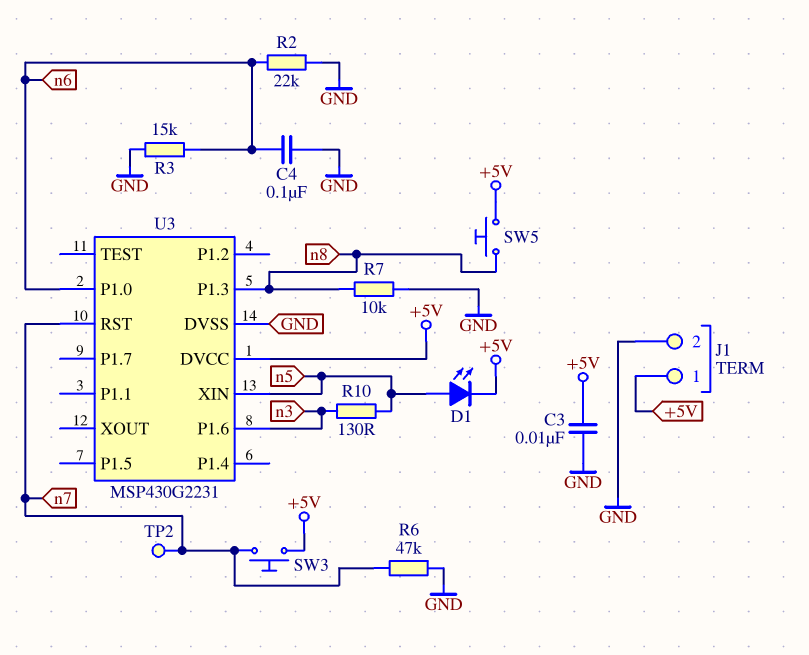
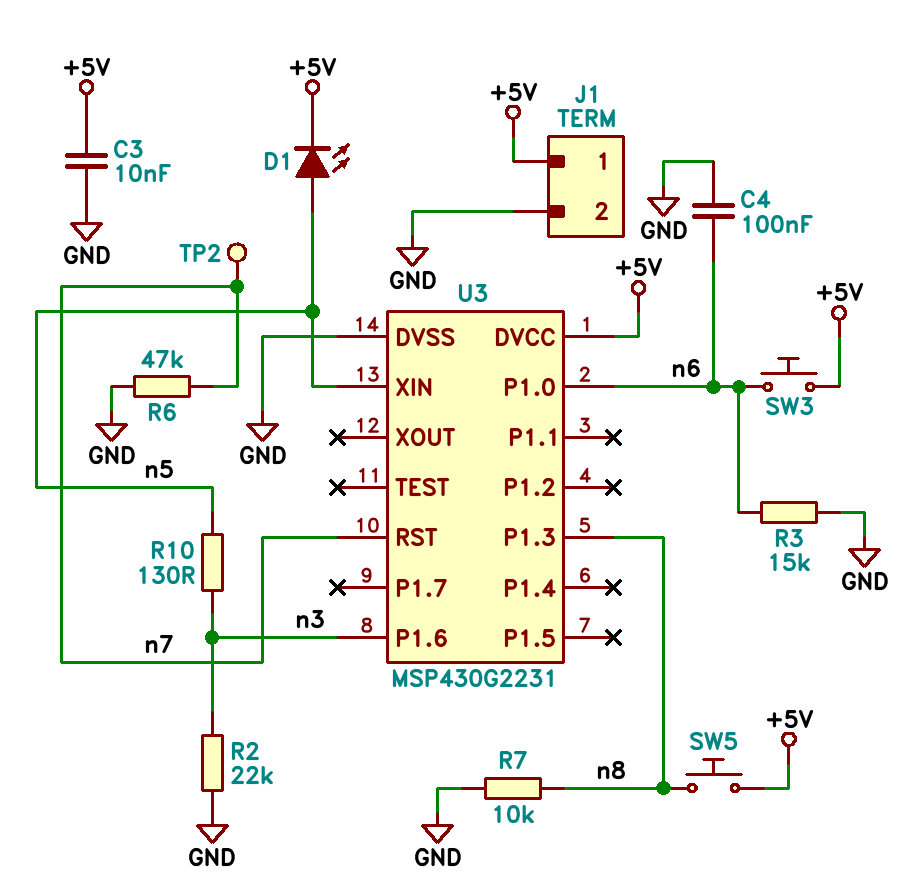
R2: 22k (GND, n6) -> 22k (GND, n3)
SW3: button (+5V, n7) -> button (+5V, n6)

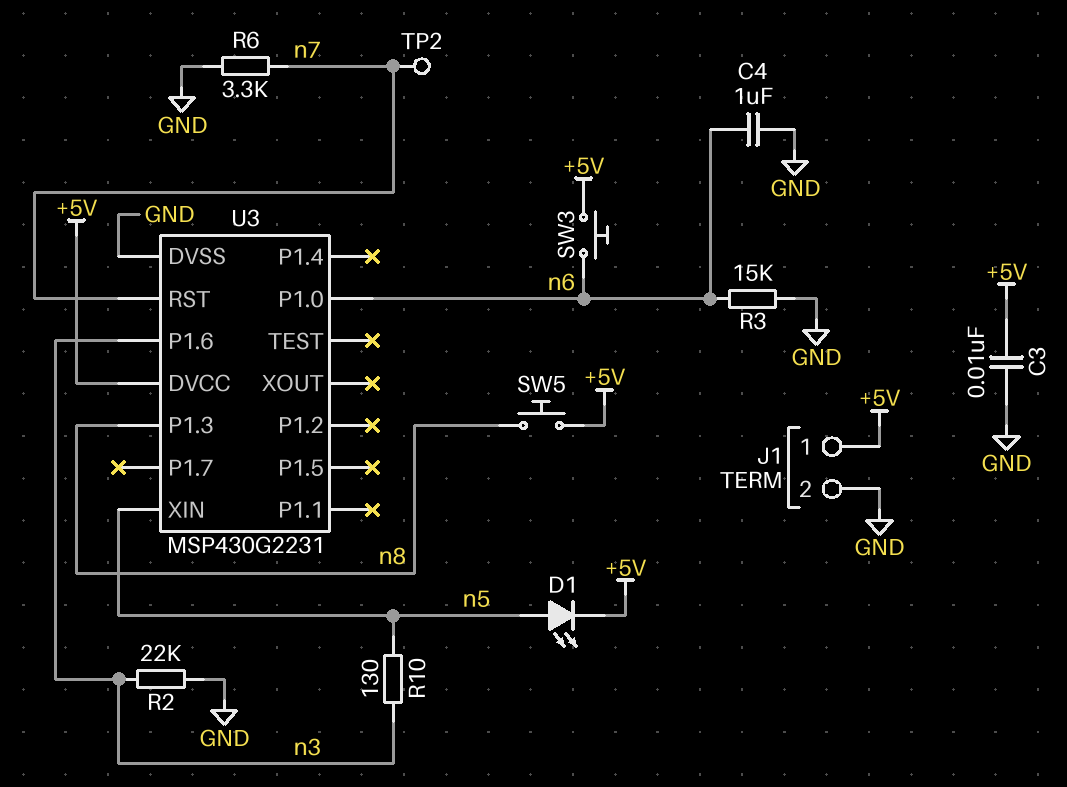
C4: 100nF (GND, n6) -> 1uF (GND, n6)
R6: 47k (GND, n7) -> 3.3k (GND, n7)
R7: 10k (GND, n8) -> none

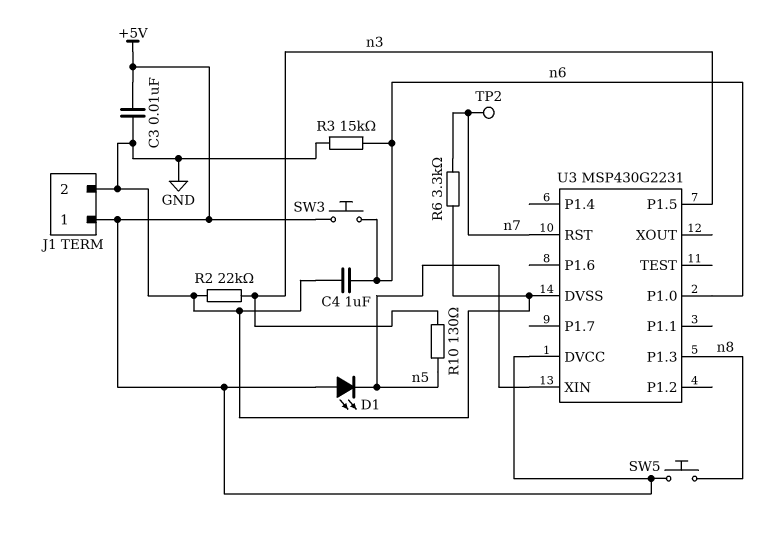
D1: LED (A n5, K +5V) -> LED (A +5V, K n5)
U3 pin P1.5: none -> n3
U3 pin P1.6: n3 -> none

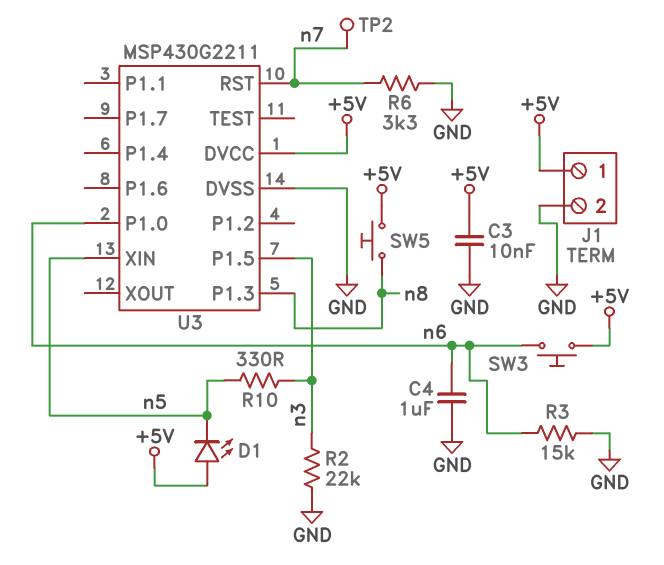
R10: 130 (n3, n5) -> 330 (n3, n5)
U3: MSP430G2231 -> MSP430G2211

